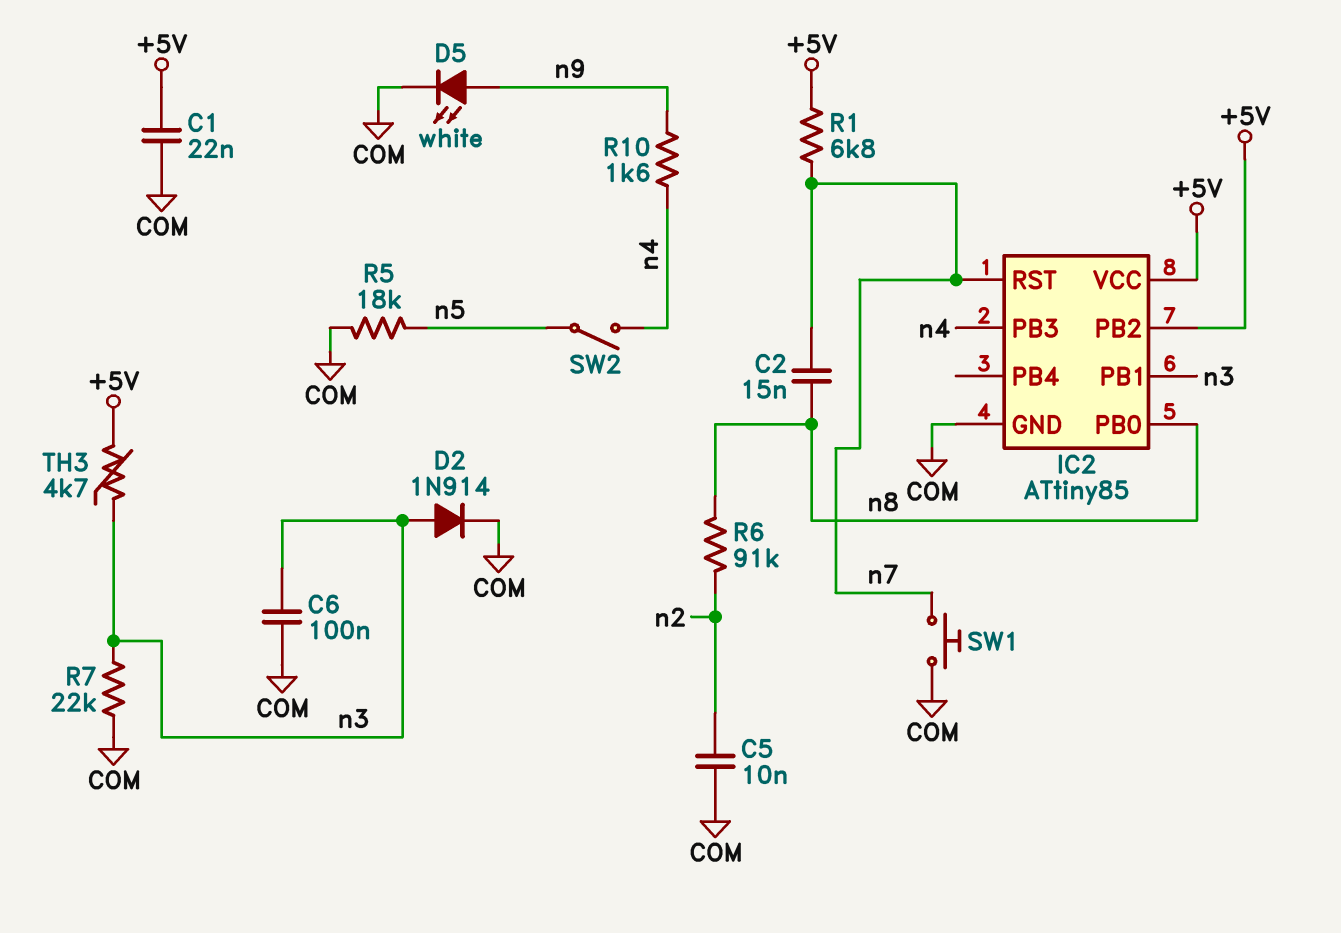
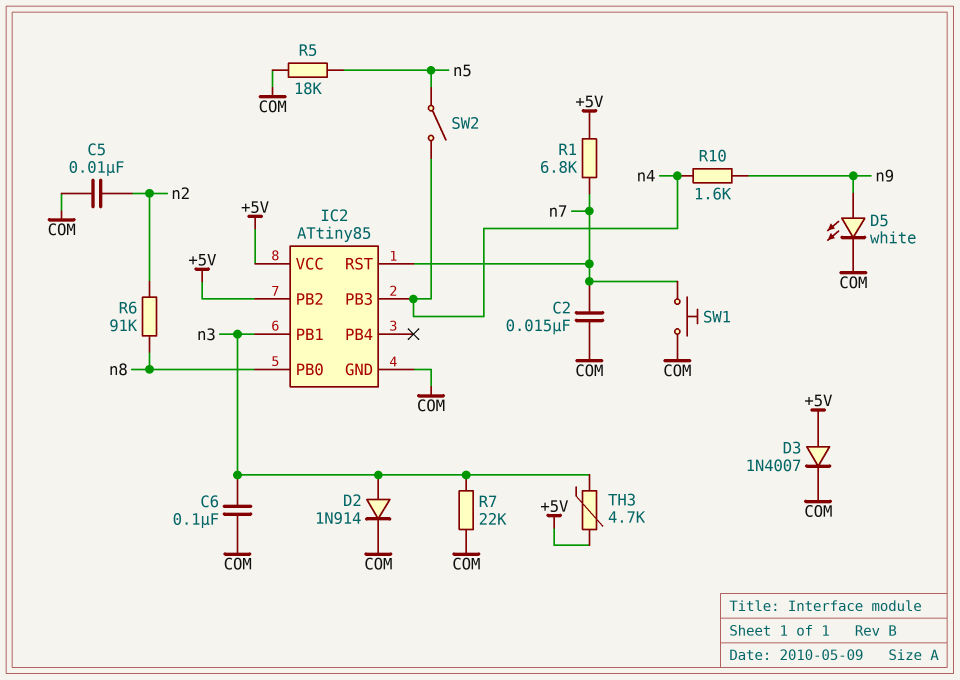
C1: 22nF (+5V, COM) -> none
C2: 15nF (n7, n8) -> 15nF (COM, n7)
D3: none -> diode 1N4007 (A +5V, K COM)

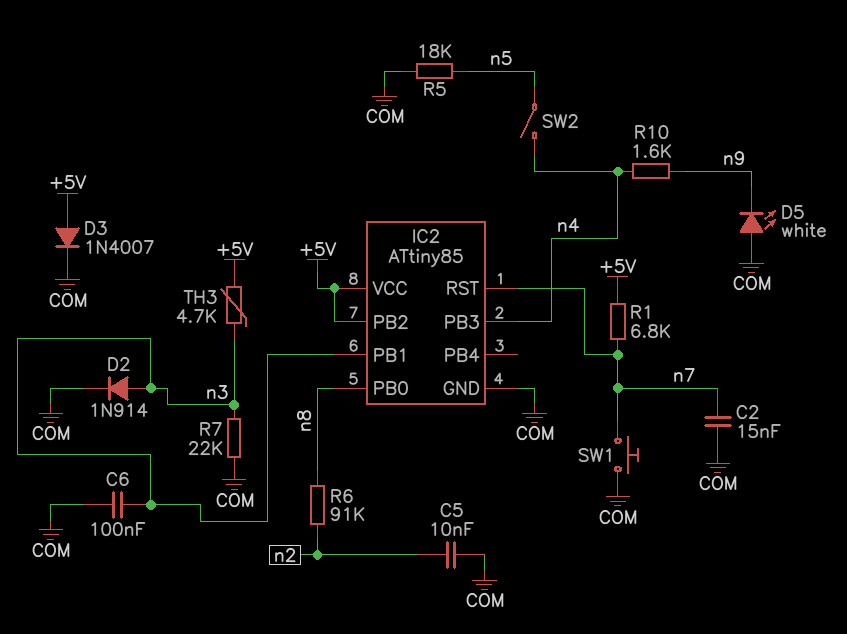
D5: LED white (A n9, K COM) -> LED white (A COM, K n9)

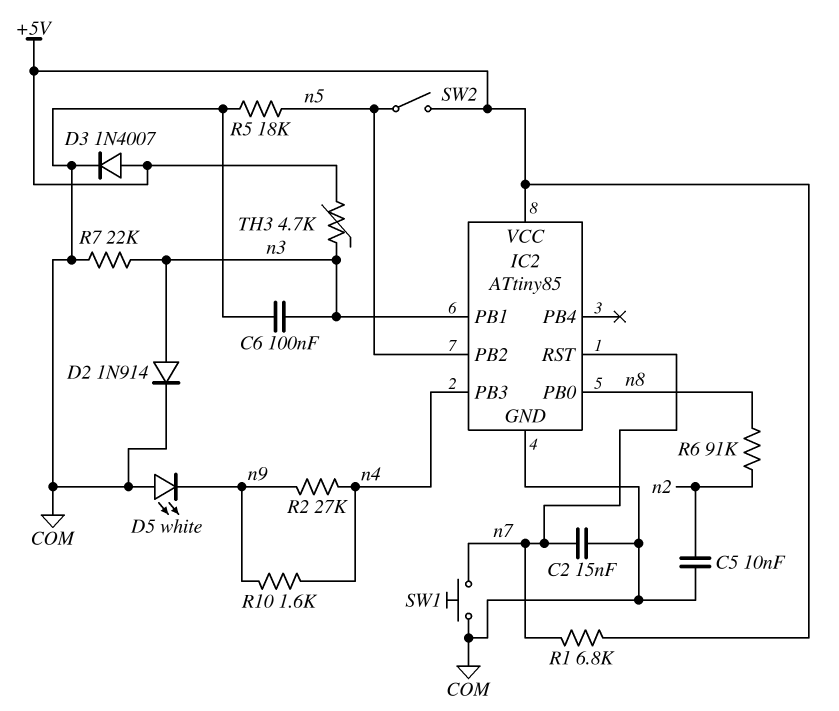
IC2 pin PB2: +5V -> n5
R2: none -> 27k (n4, n9)
SW2: switch (n4, n5) -> switch (+5V, n5)

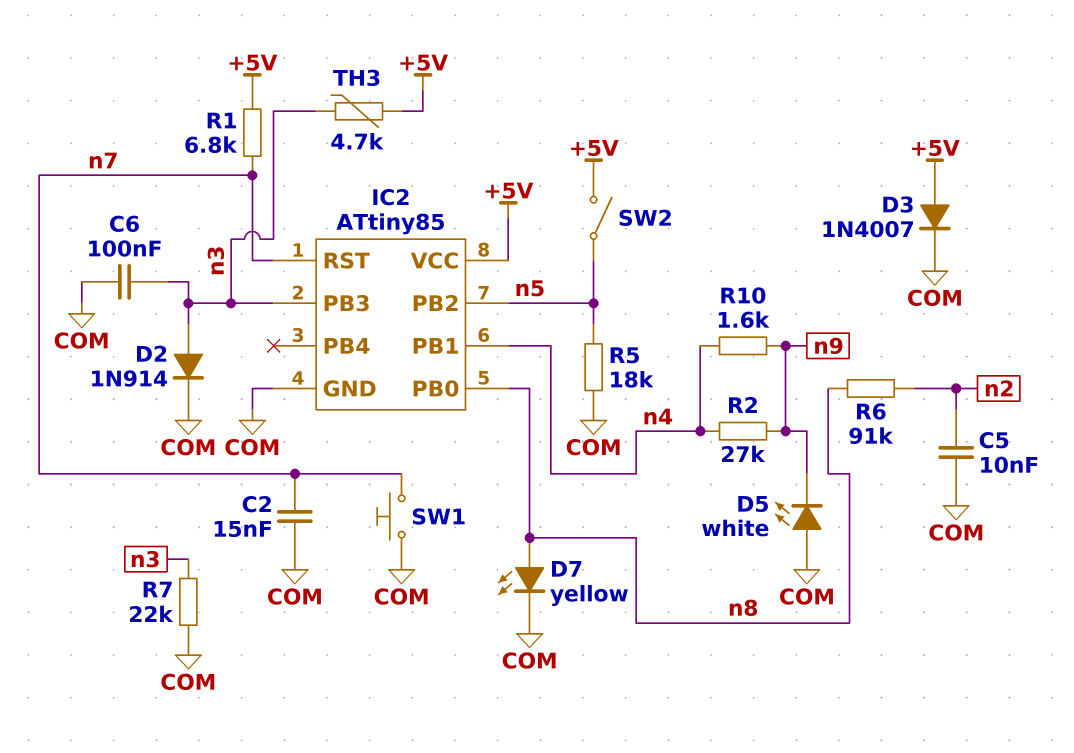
D7: none -> LED yellow (A n8, K COM)
IC2 pin PB1: n3 -> n4
IC2 pin PB3: n4 -> n3

